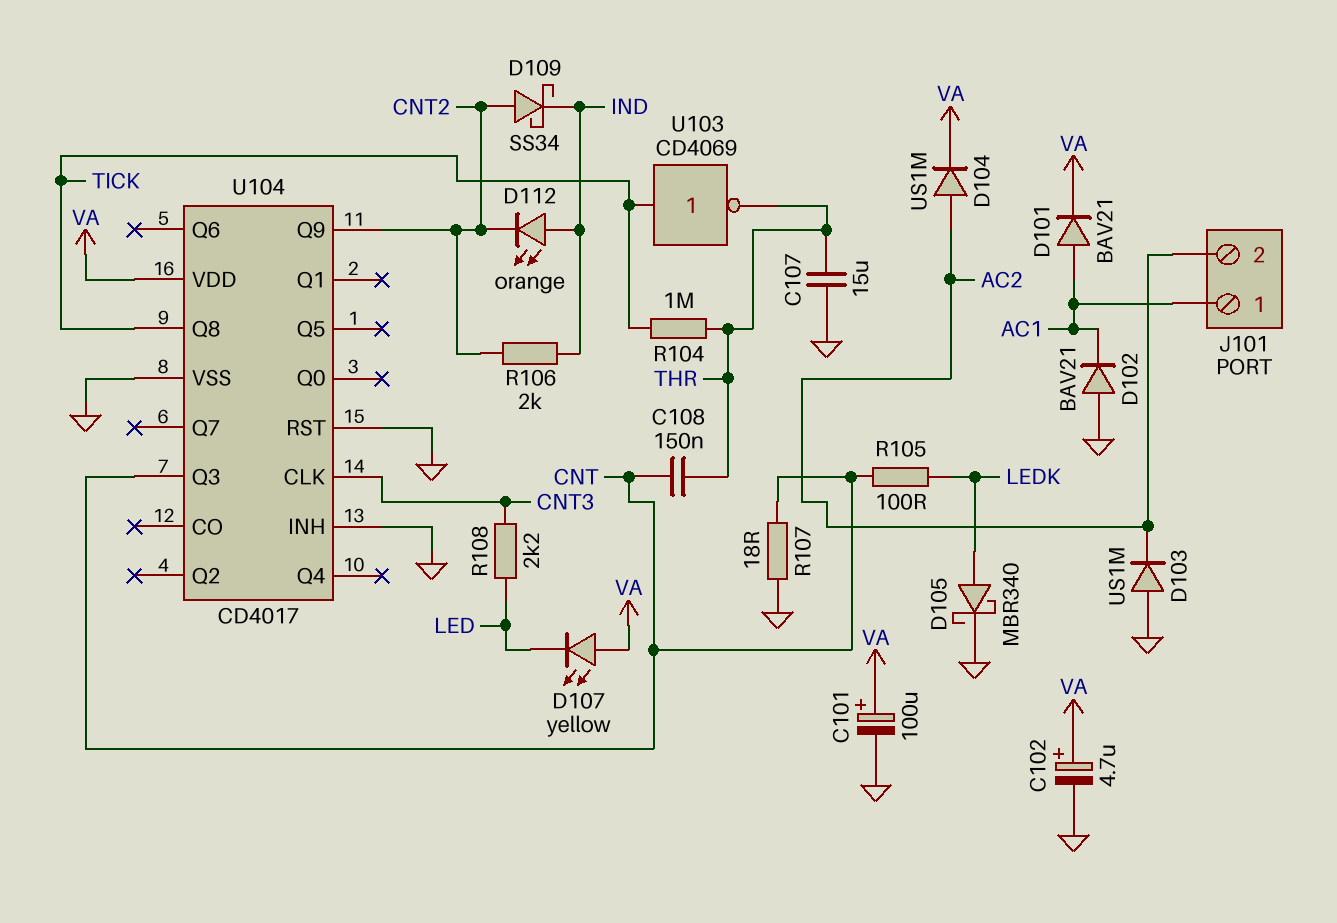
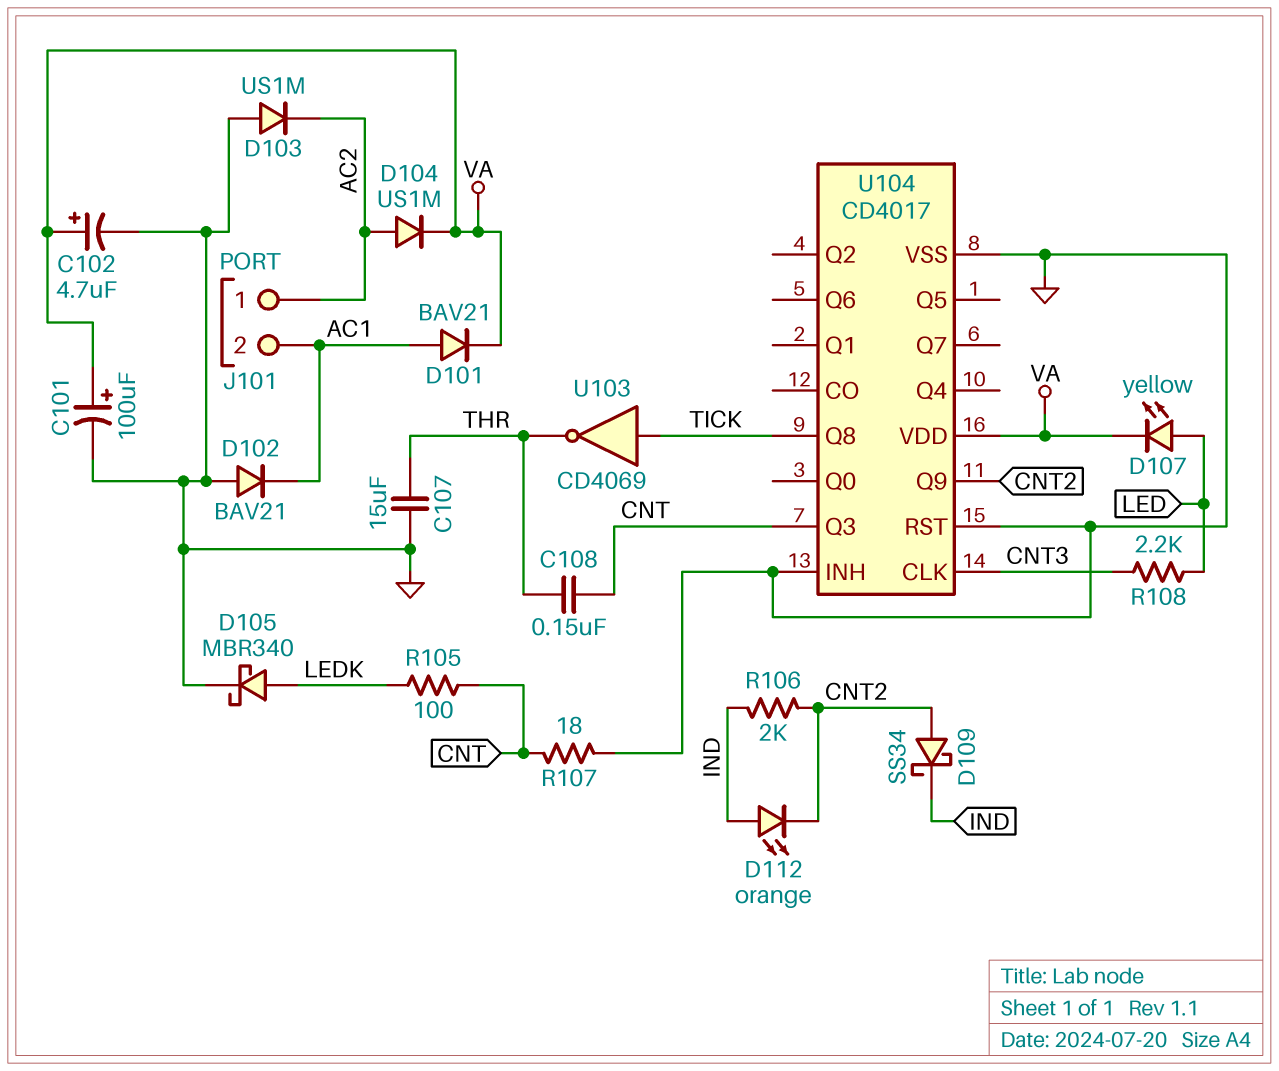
D107: LED yellow (A VA, K LED) -> LED yellow (A LED, K VA)
J101 pin 1: AC1 -> AC2
J101 pin 2: AC2 -> AC1
R104: 1M (THR, TICK) -> none

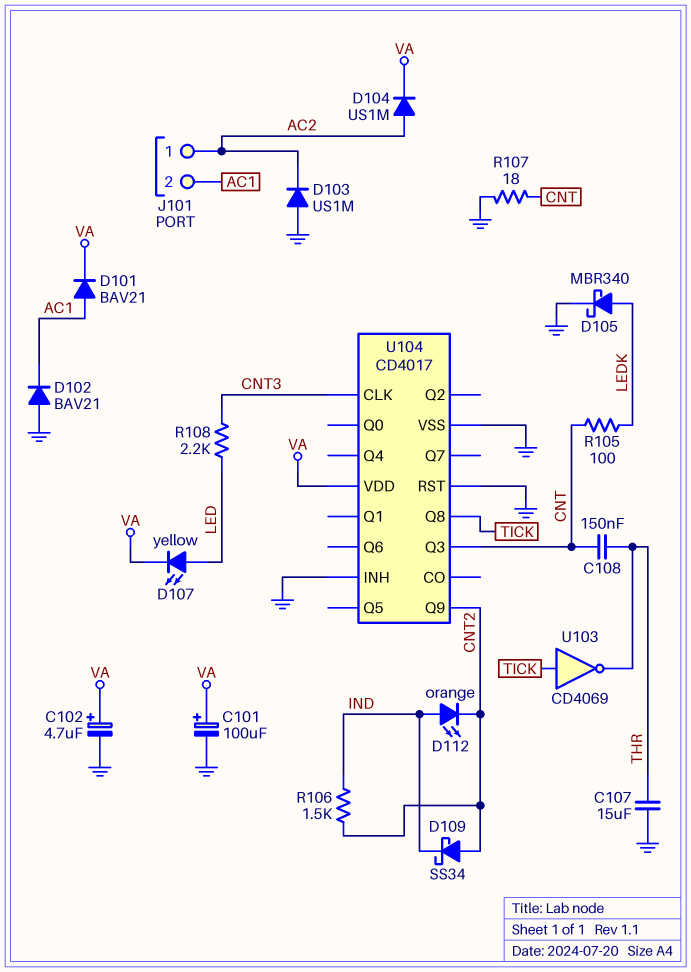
R106: 2k (CNT2, IND) -> 1.5k (CNT2, IND)

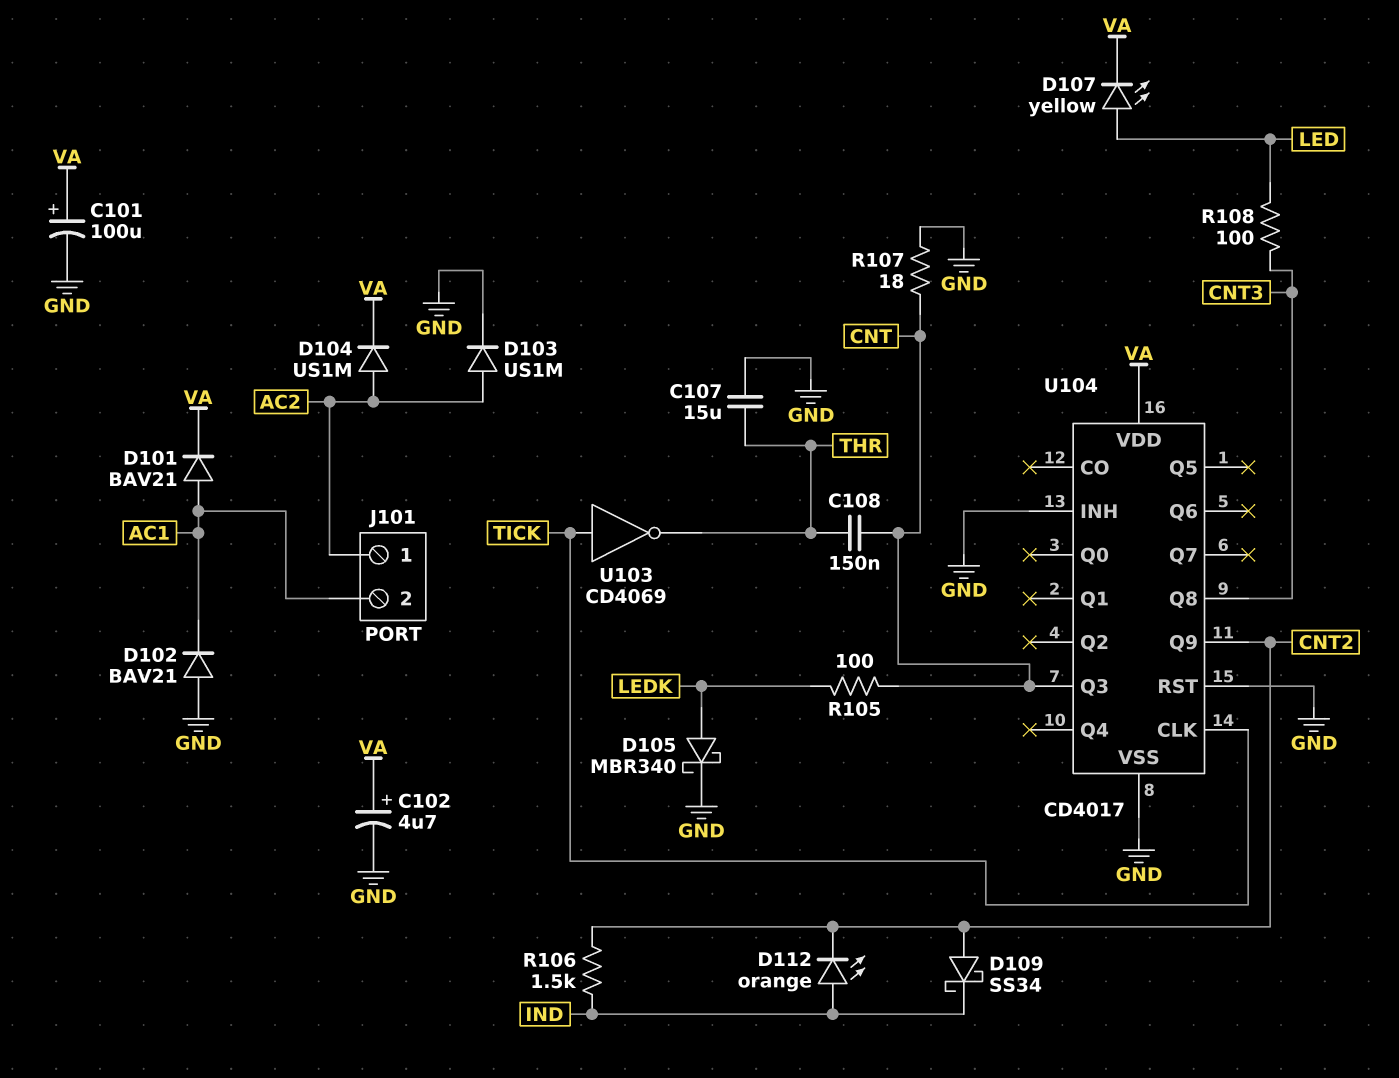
D103: diode US1M (A GND, K AC2) -> diode US1M (A AC2, K GND)
R108: 2.2k (CNT3, LED) -> 100 (CNT3, LED)
U104 pin CLK: CNT3 -> TICK
U104 pin Q8: TICK -> CNT3

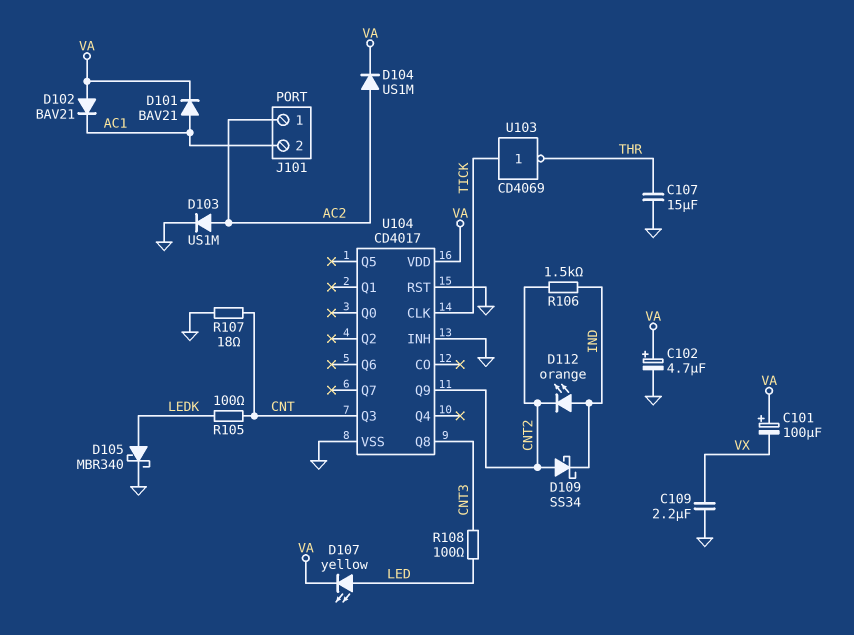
C101: 100uF (plus VA, minus GND) -> 100uF (plus VA, minus VX)
C108: 150nF (CNT, THR) -> none
C109: none -> 2.2uF (GND, VX)
D102: diode BAV21 (A GND, K AC1) -> diode BAV21 (A VA, K AC1)

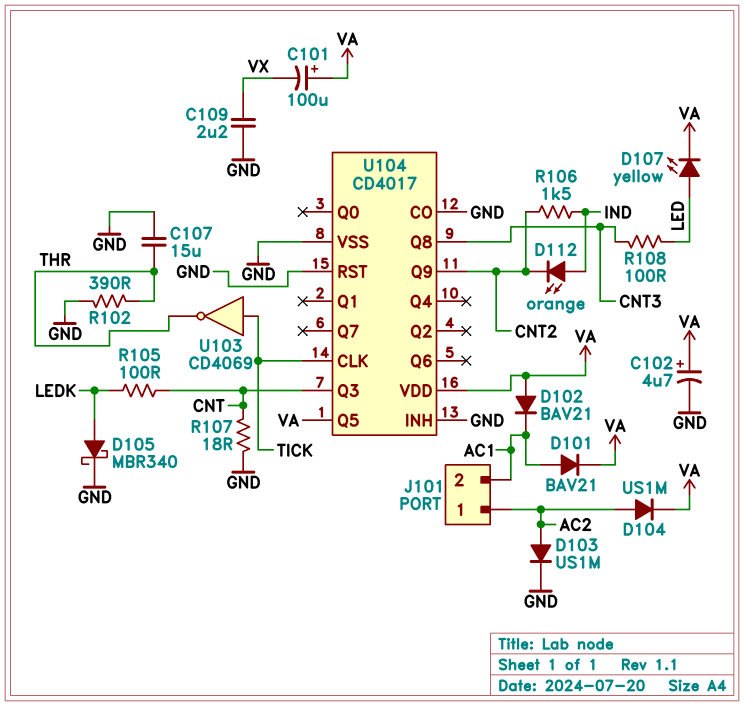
D109: schottky SS34 (A CNT2, K IND) -> none
R102: none -> 390 (GND, THR)
U104 pin CO: none -> GND
U104 pin Q5: none -> VA

